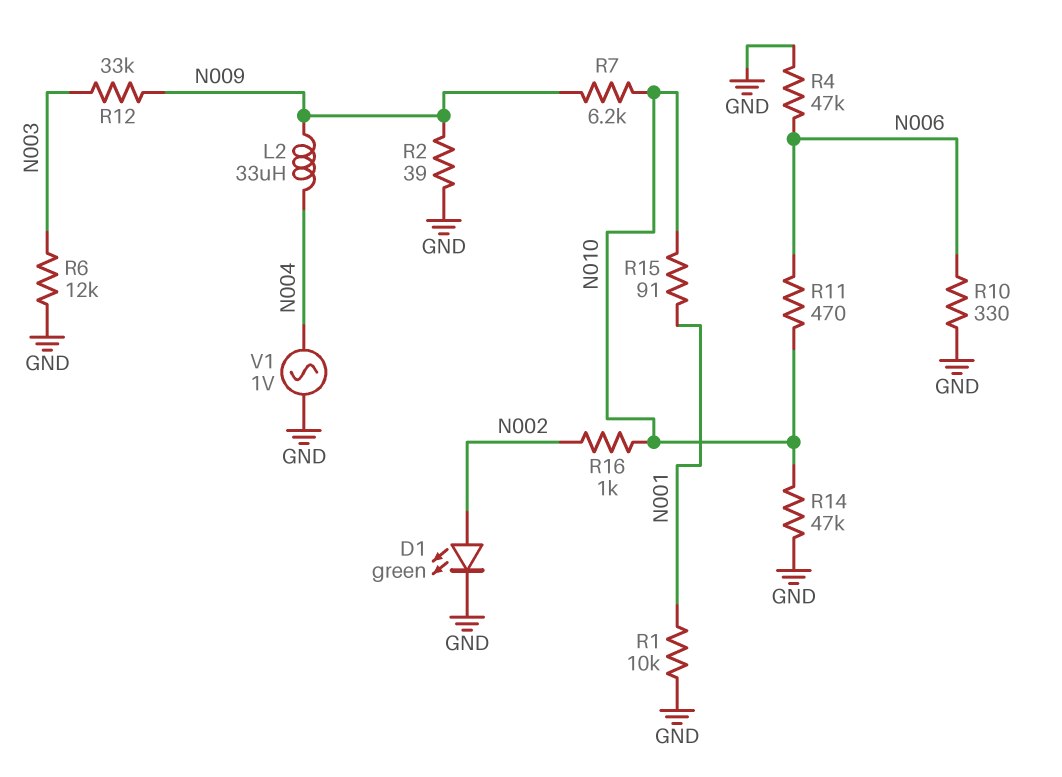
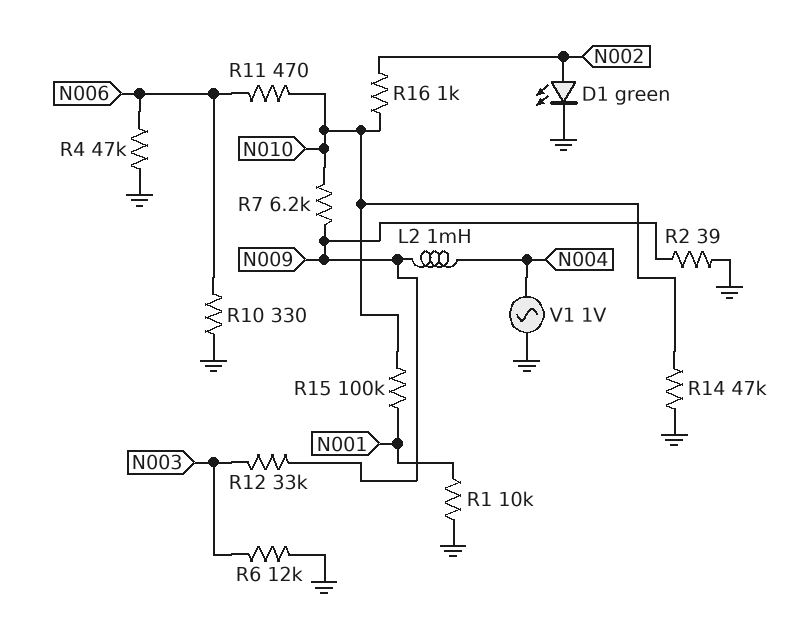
L2: 33uH (N004, N009) -> 1mH (N004, N009)
R15: 91 (N001, N010) -> 100k (N001, N010)

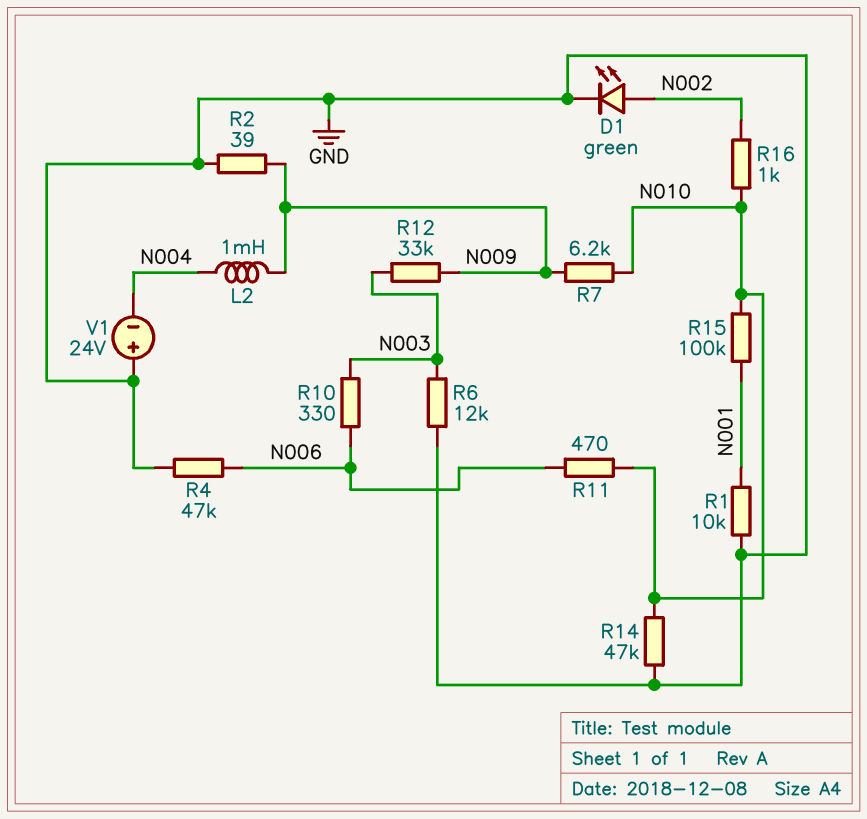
R10: 330 (GND, N006) -> 330 (N003, N006)
V1: AC 1V (GND, N004) -> 24V (plus GND, minus N004)

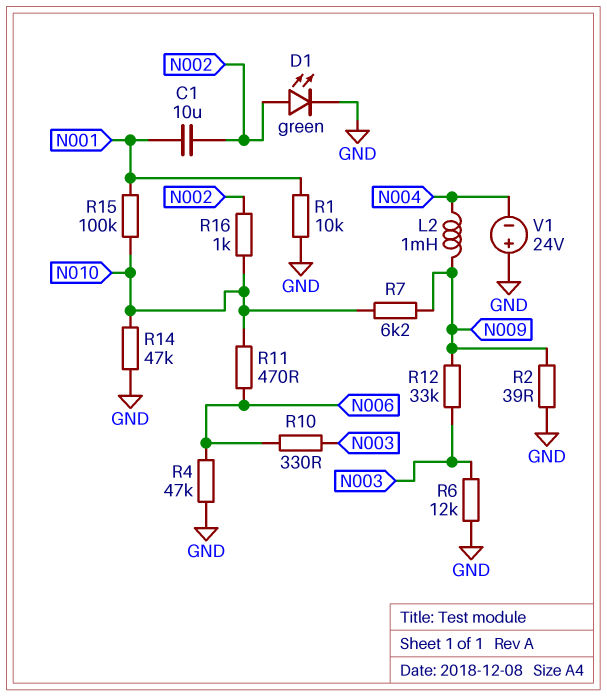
C1: none -> 10uF (N001, N002)

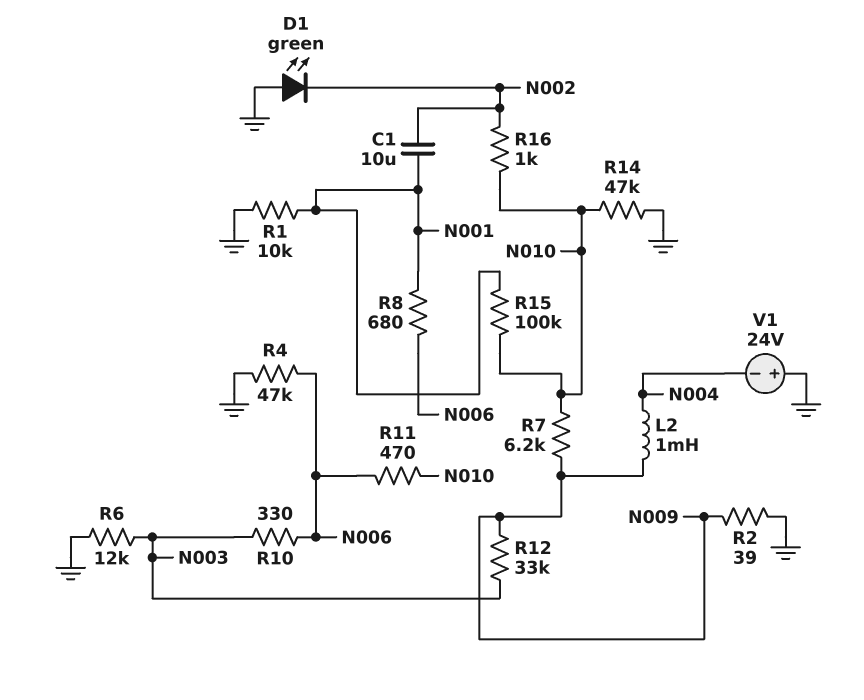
D1: LED green (A N002, K GND) -> LED green (A GND, K N002)
R8: none -> 680 (N001, N006)

